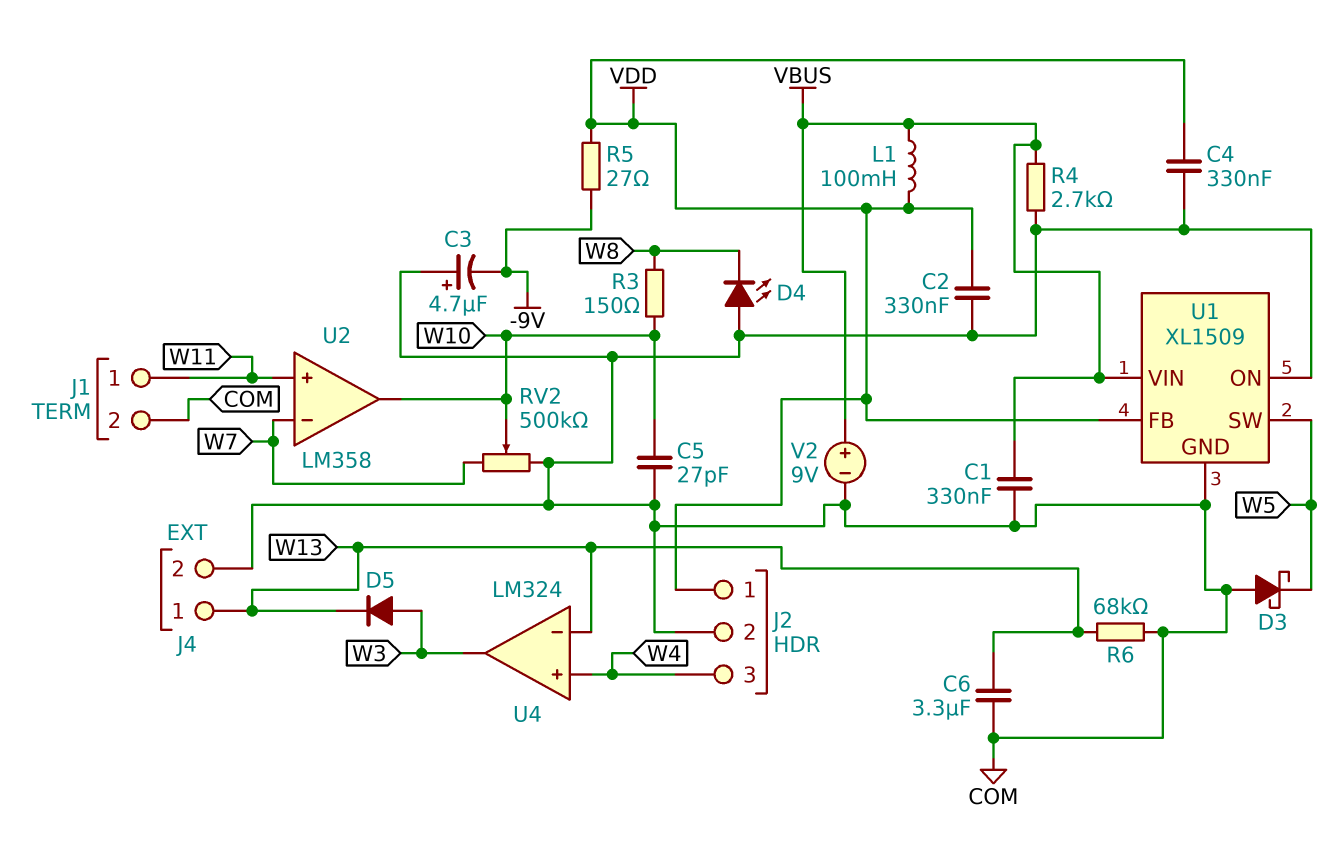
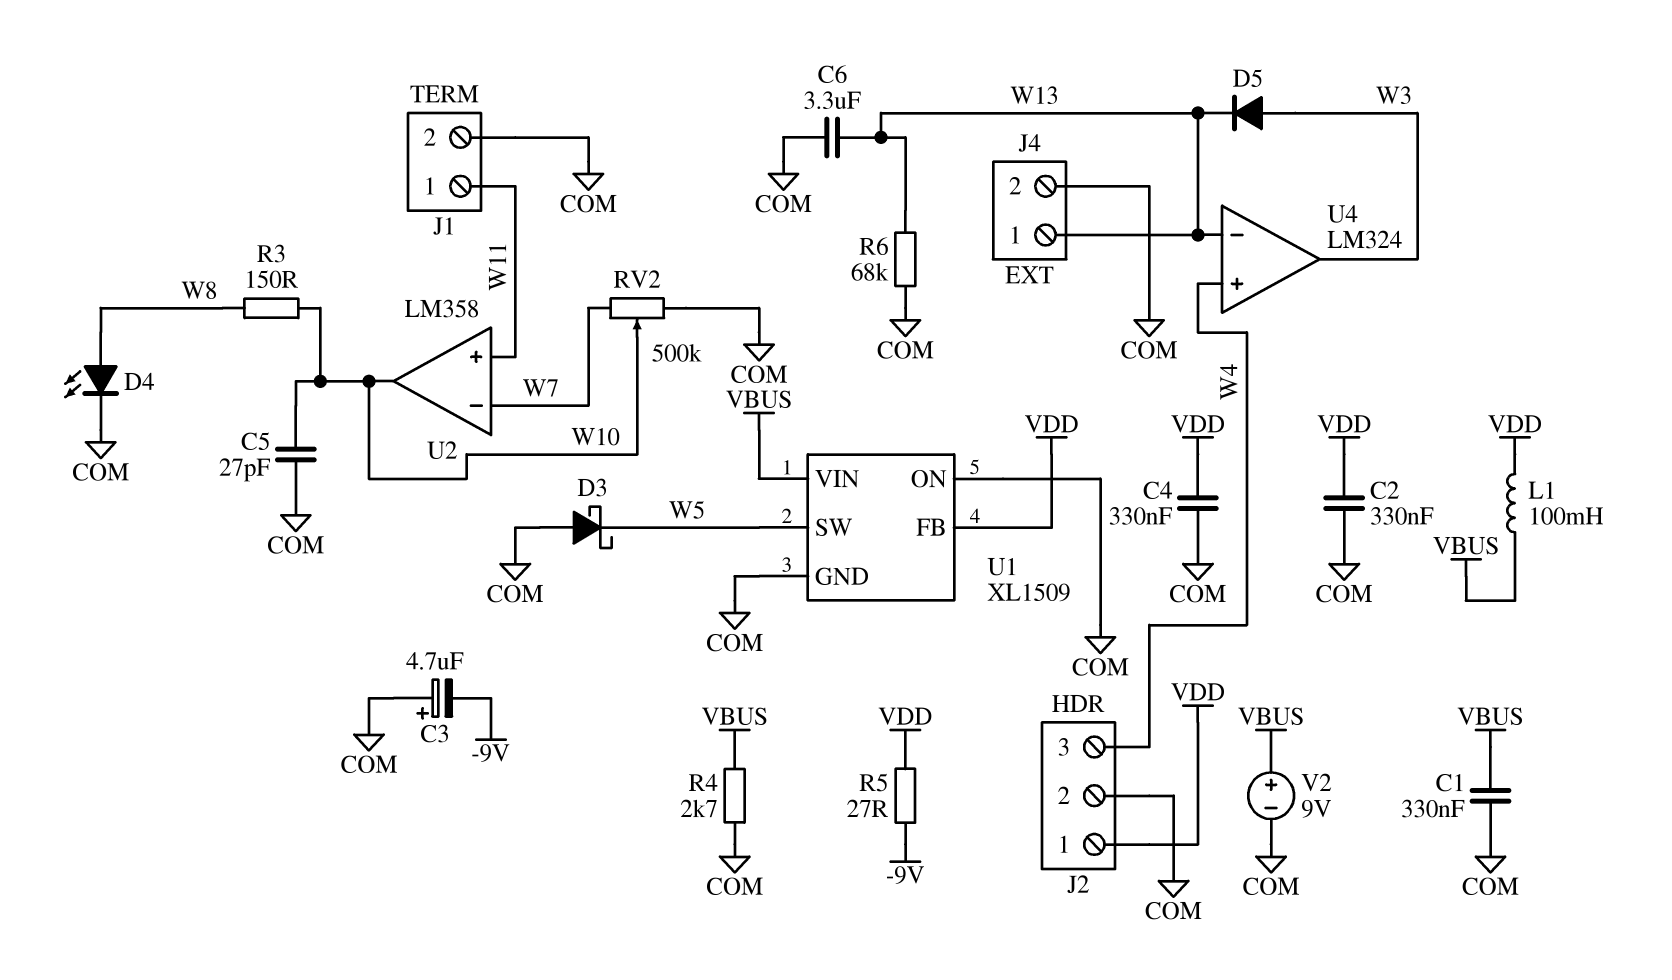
D4: LED (A COM, K W8) -> LED (A W8, K COM)

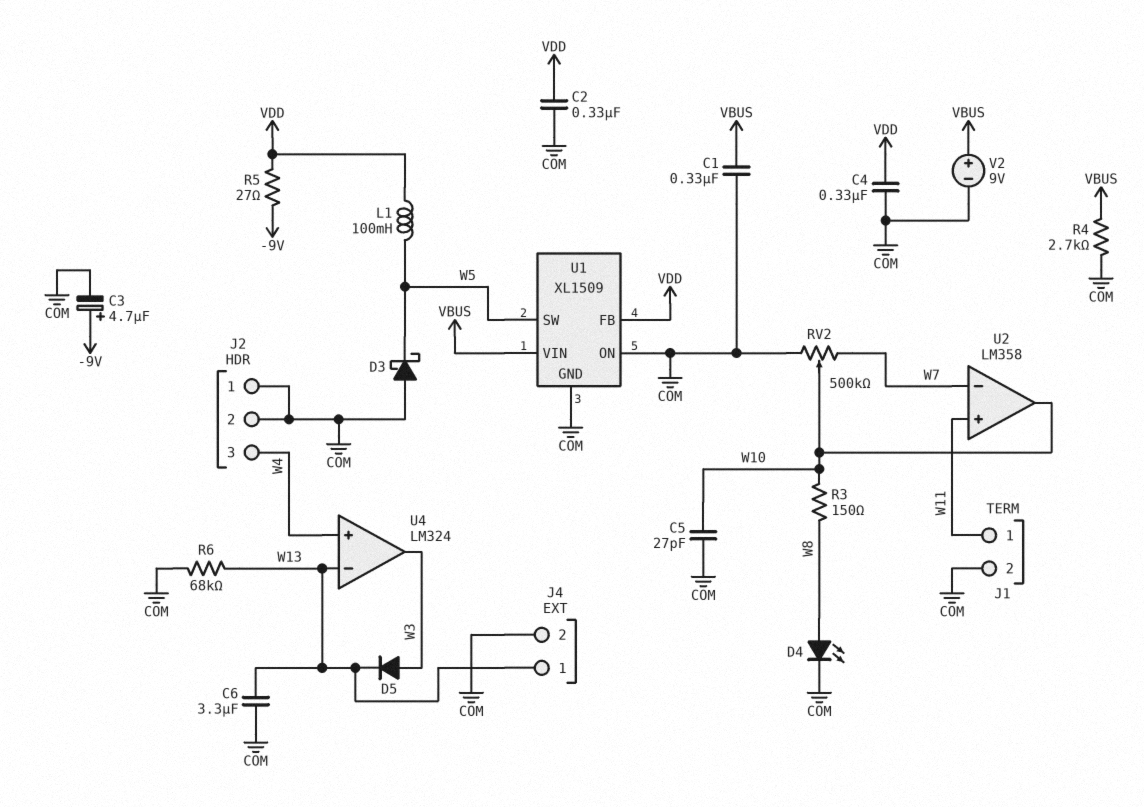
C3: 4.7uF (plus COM, minus -9V) -> 4.7uF (plus -9V, minus COM)
J2 pin 1: VDD -> COM
L1: 100mH (VBUS, VDD) -> 100mH (VDD, W5)

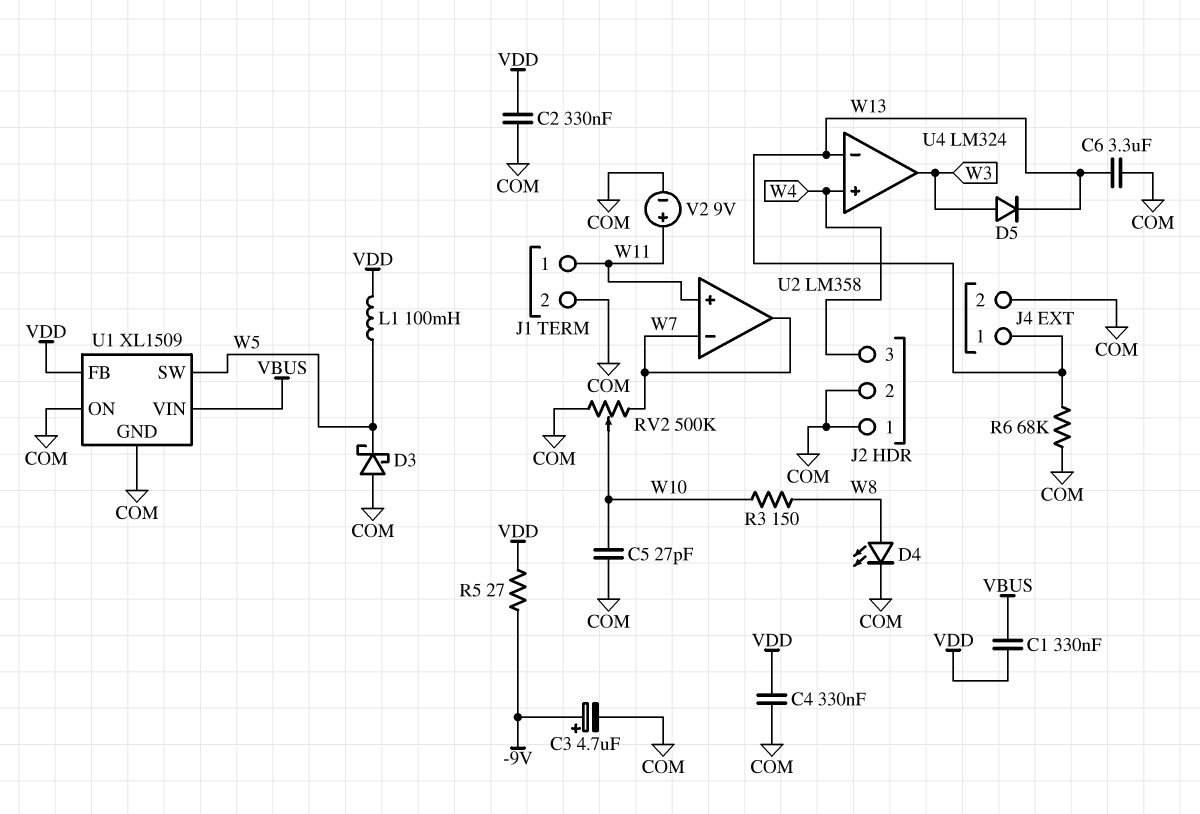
C1: 330nF (COM, VBUS) -> 330nF (VBUS, VDD)
R4: 2.7k (COM, VBUS) -> none
U2 pin out: W10 -> W7
V2: 9V (plus VBUS, minus COM) -> 9V (plus W11, minus COM)

